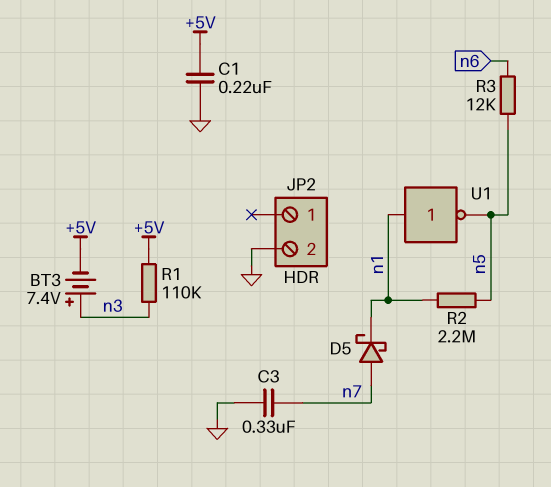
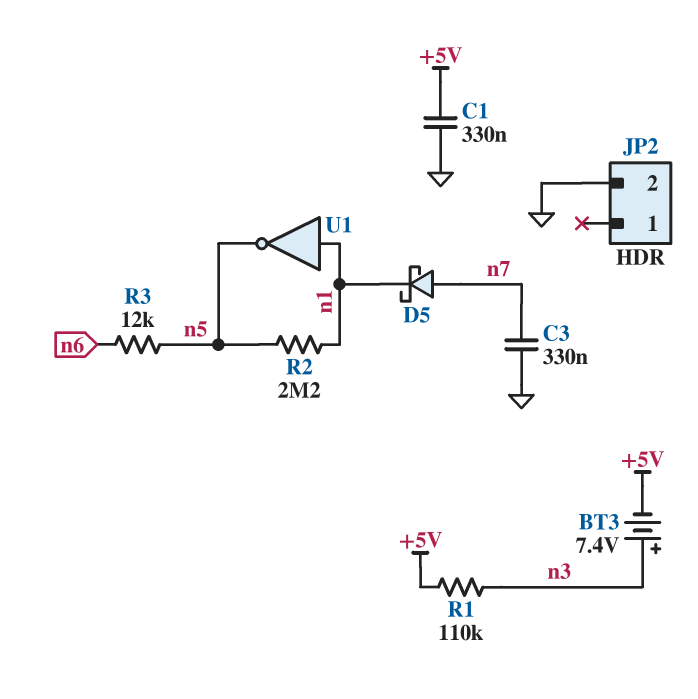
C1: 220nF (+5V, GND) -> 330nF (+5V, GND)

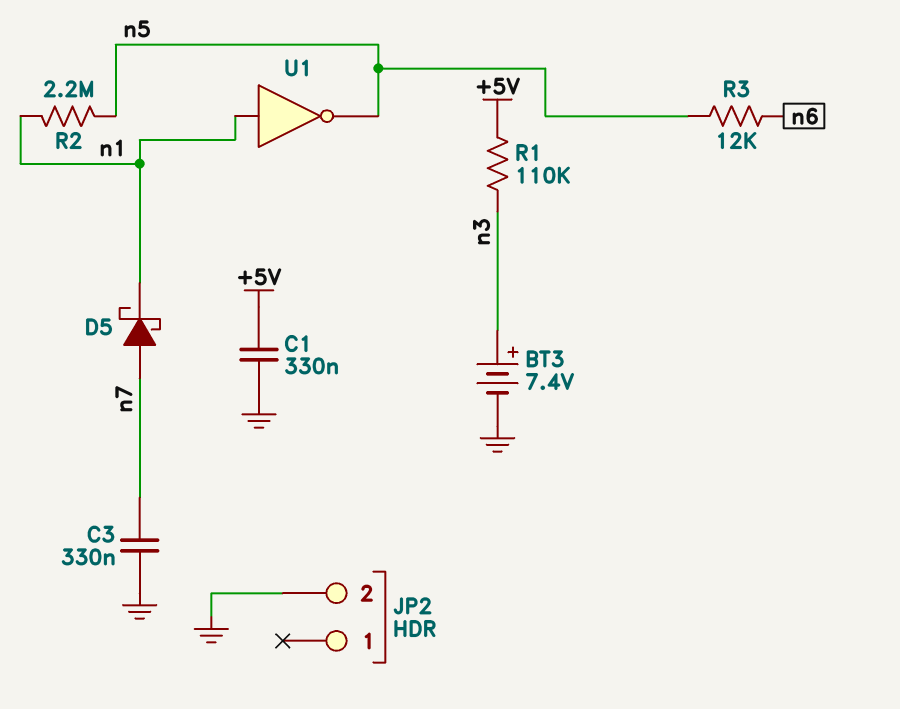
BT3: 7.4V (plus n3, minus +5V) -> 7.4V (plus n3, minus GND)

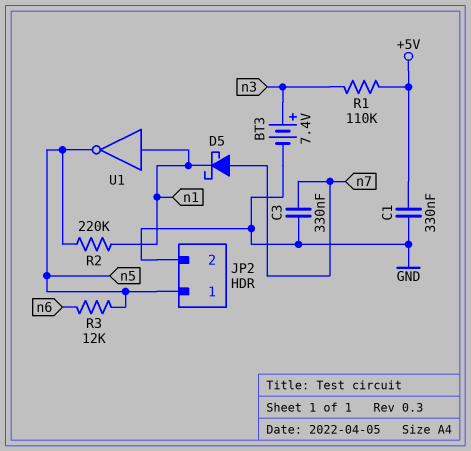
JP2 pin 1: none -> n5
R2: 2.2M (n1, n5) -> 220k (n1, n5)

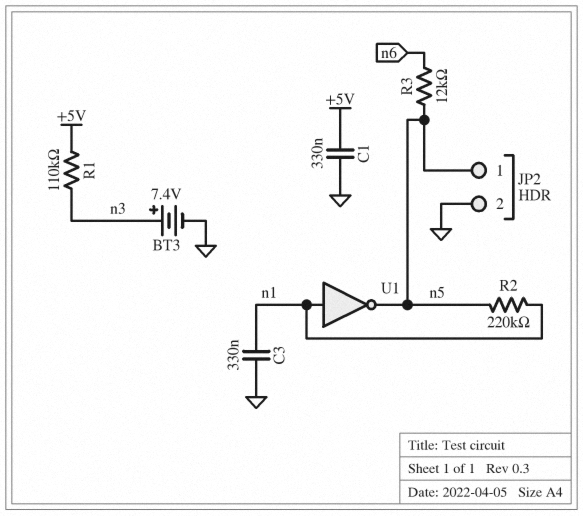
C3: 330nF (GND, n7) -> 330nF (GND, n1)
D5: schottky (A n7, K n1) -> none

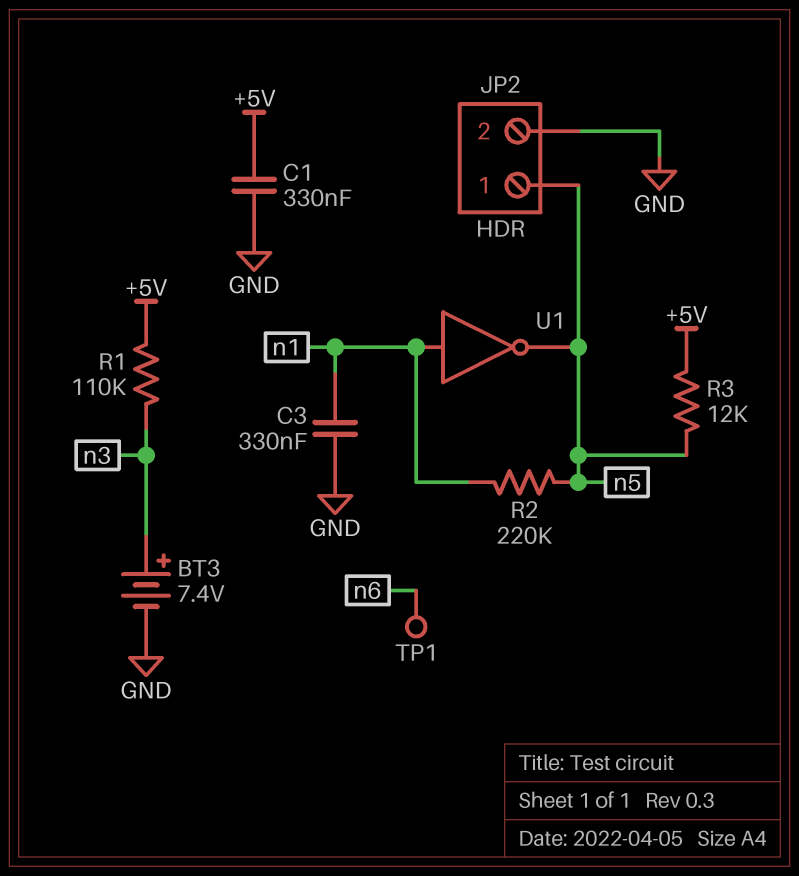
R3: 12k (n5, n6) -> 12k (+5V, n5)
TP1: none -> test point (n6)

